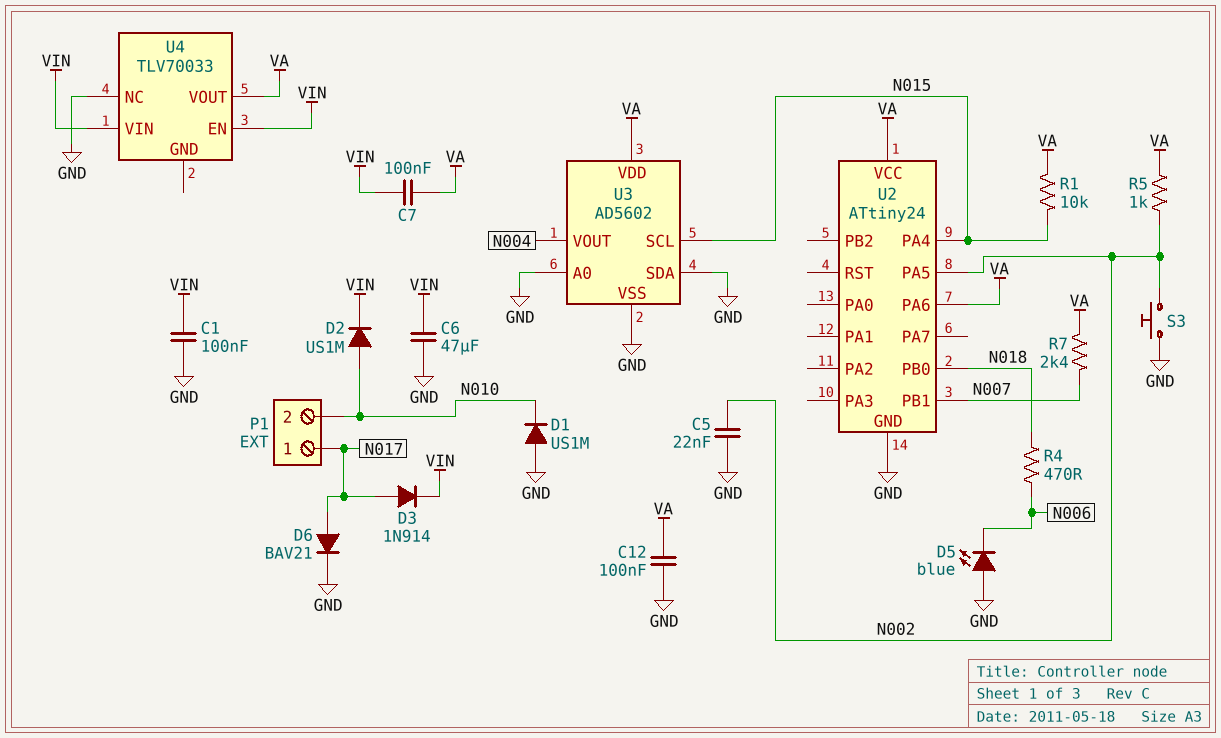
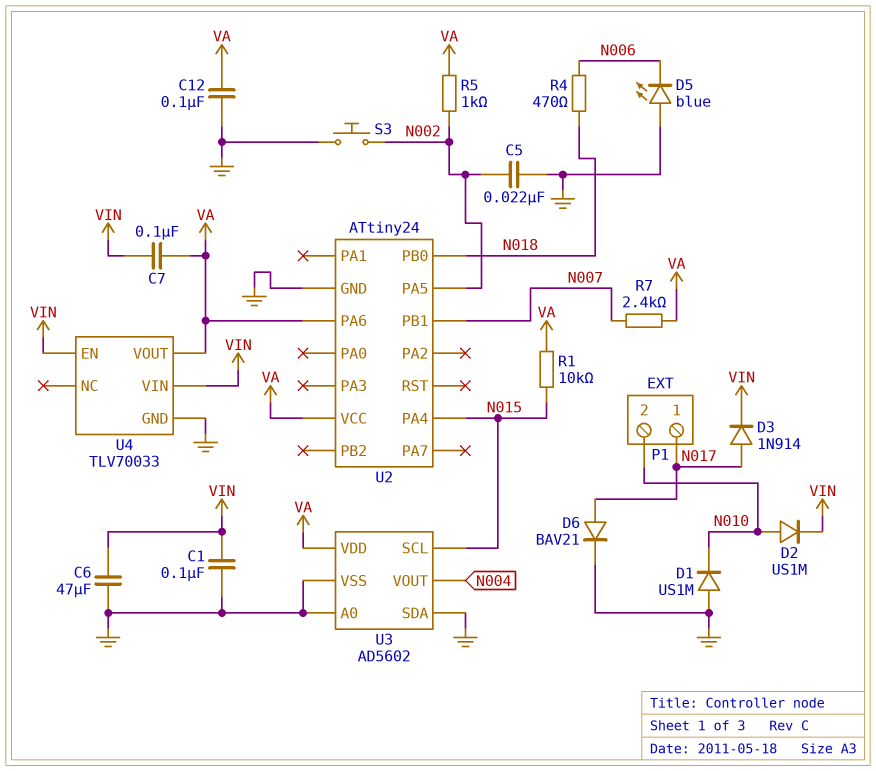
U4 pin GND: none -> GND
U4 pin NC: GND -> none

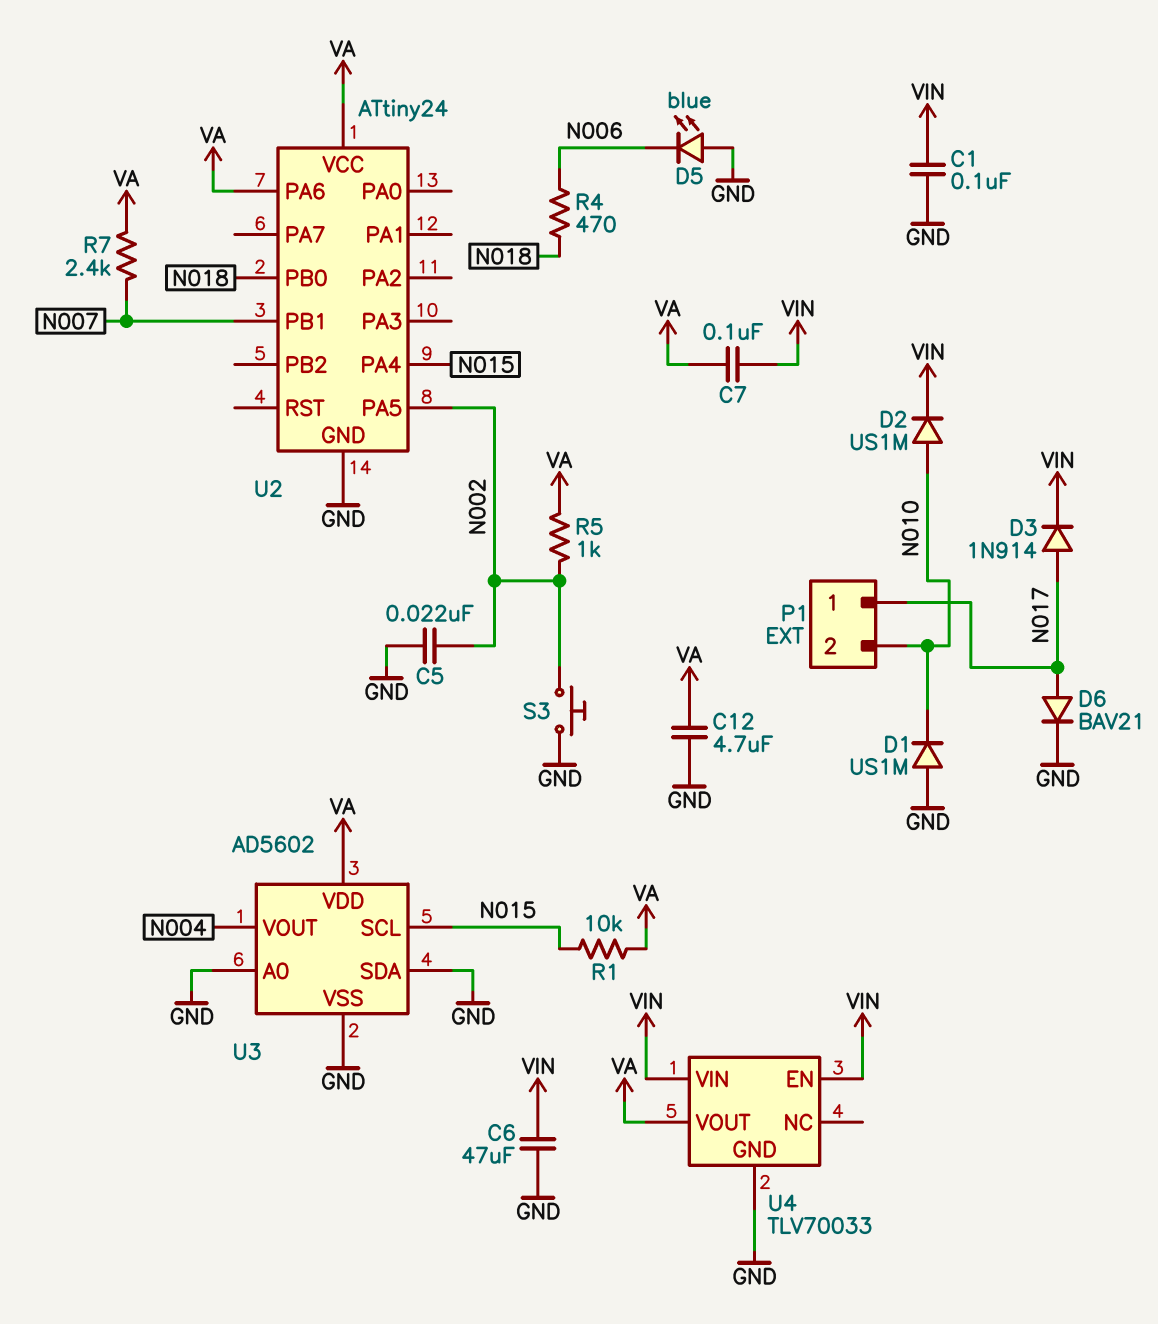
C12: 100nF (GND, VA) -> 4.7uF (GND, VA)

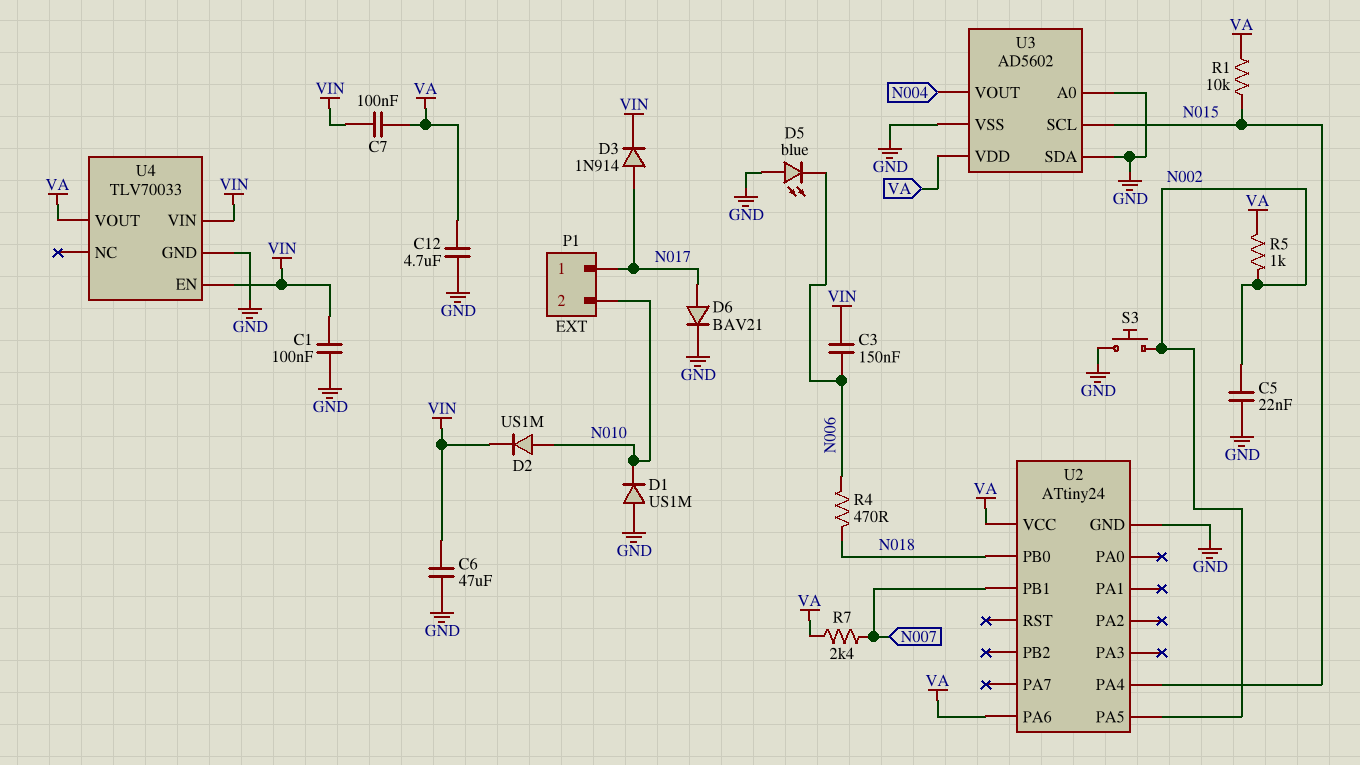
C3: none -> 150nF (N006, VIN)

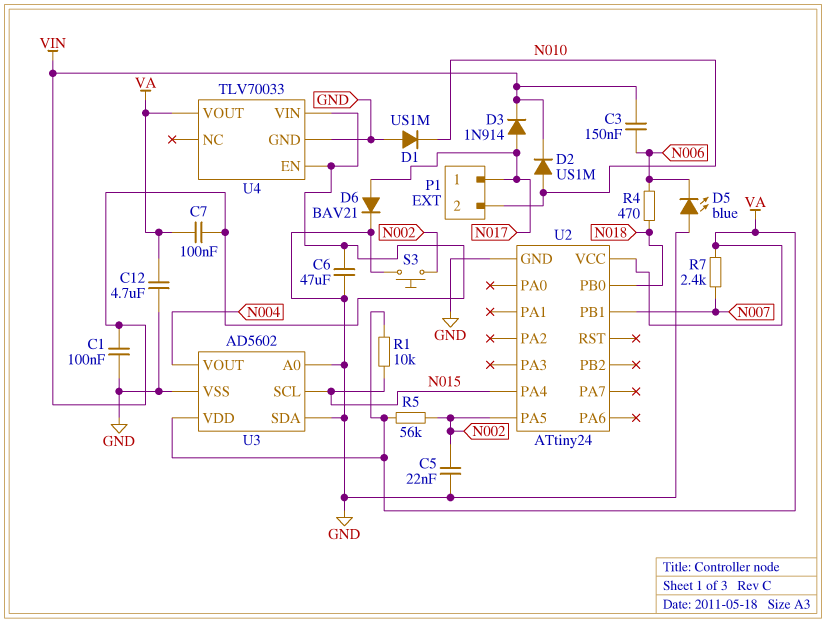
R5: 1k (N002, VA) -> 56k (N002, VA)
U2 pin PA6: VA -> none

